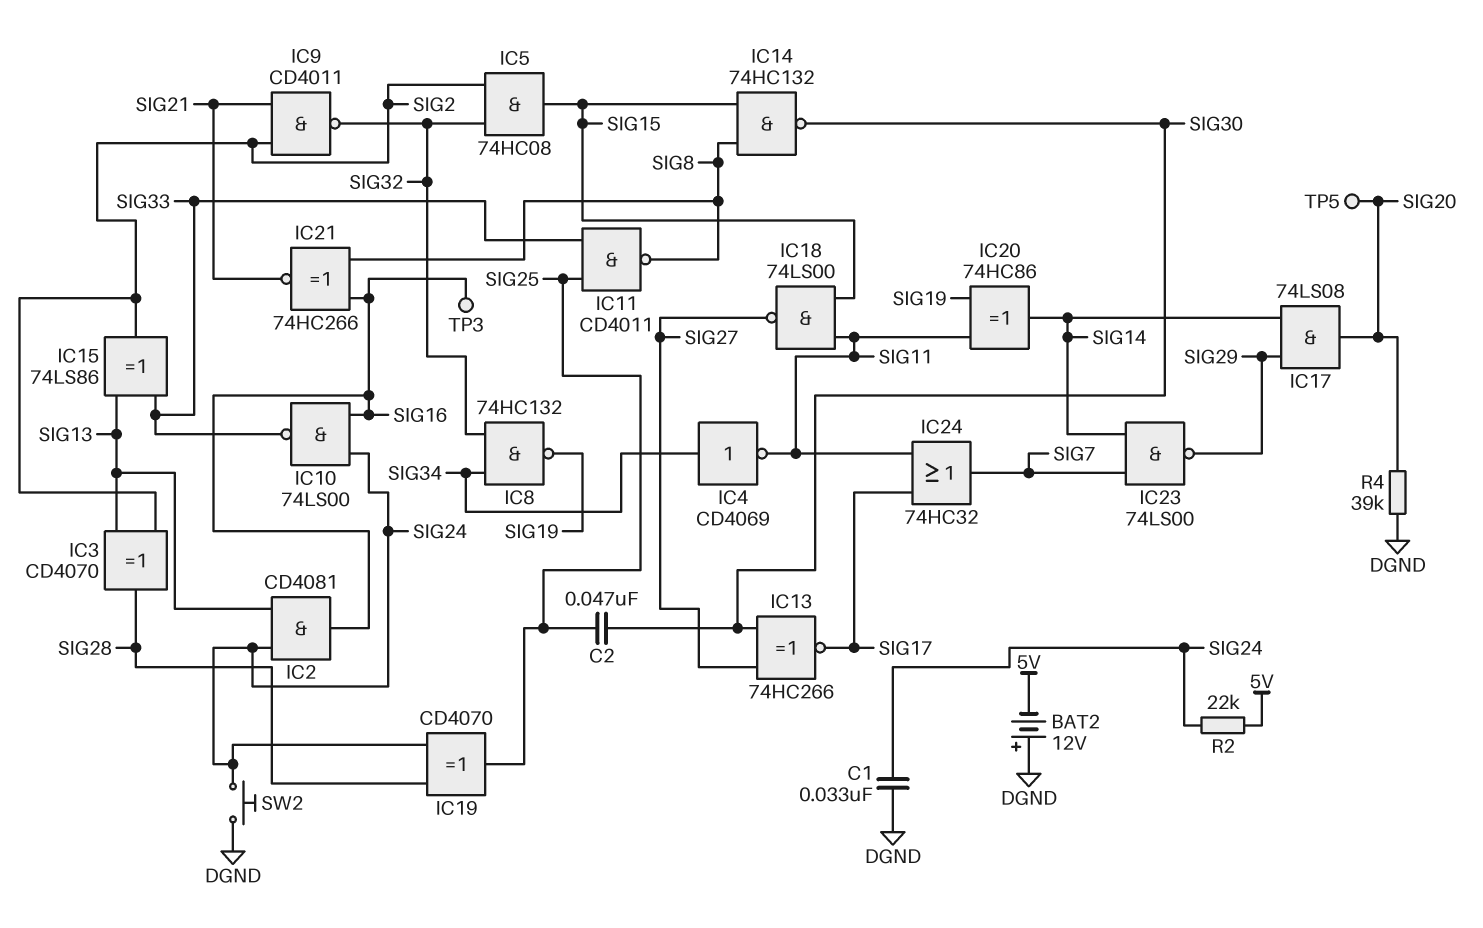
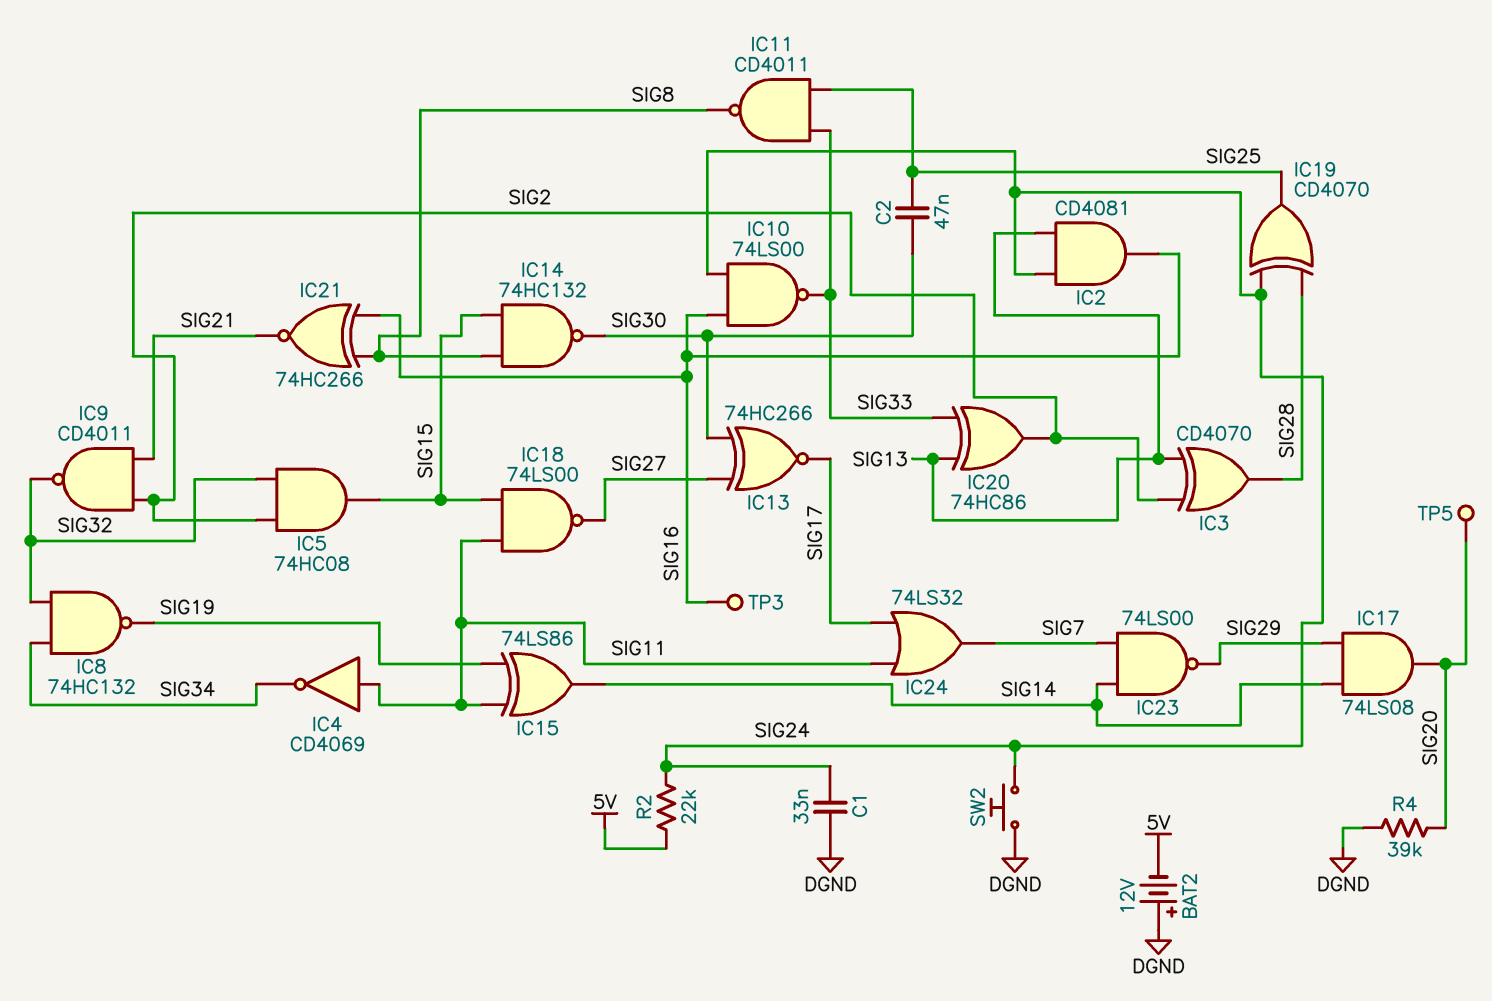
IC4: NOT CD4069 (in SIG34, out SIG11) -> NOT CD4069 (in SIG11, out SIG34)
IC15: XOR 74LS86 (in SIG13, in SIG33, out SIG2) -> XOR 74LS86 (in SIG11, in SIG19, out SIG14)
IC20: XOR 74HC86 (in SIG11, in SIG19, out SIG14) -> XOR 74HC86 (in SIG13, in SIG33, out SIG2)
IC24: OR 74HC32 (in SIG11, in SIG17, out SIG7) -> OR 74LS32 (in SIG11, in SIG17, out SIG7)

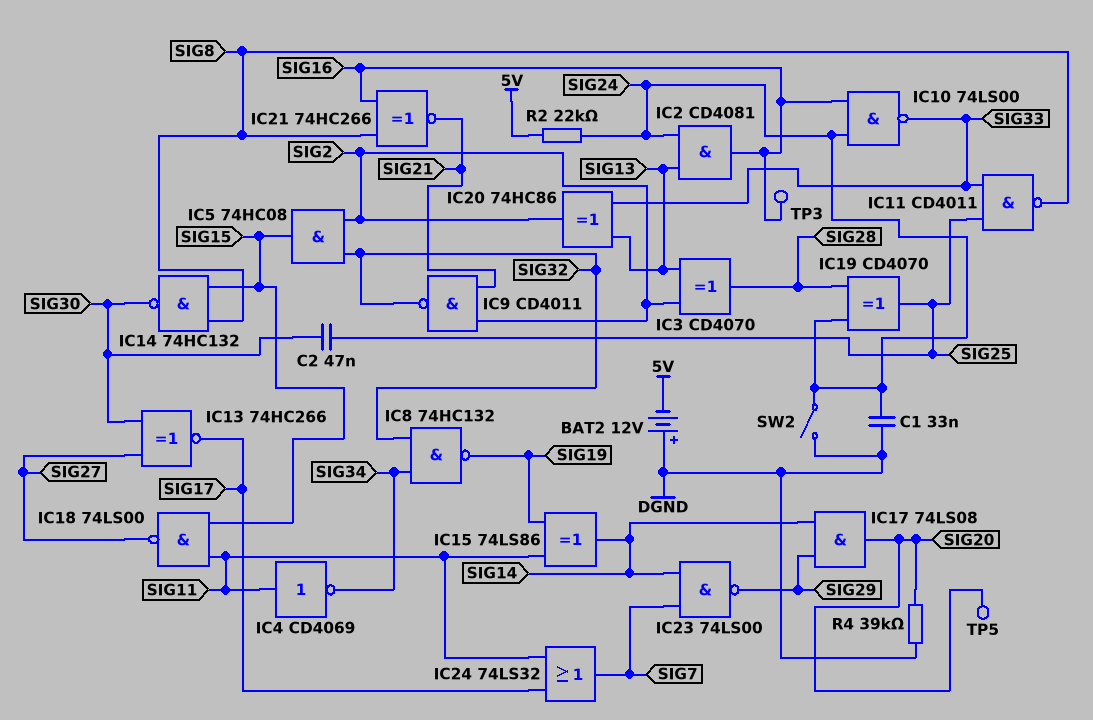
SW2: button (DGND, SIG24) -> switch (DGND, SIG24)

